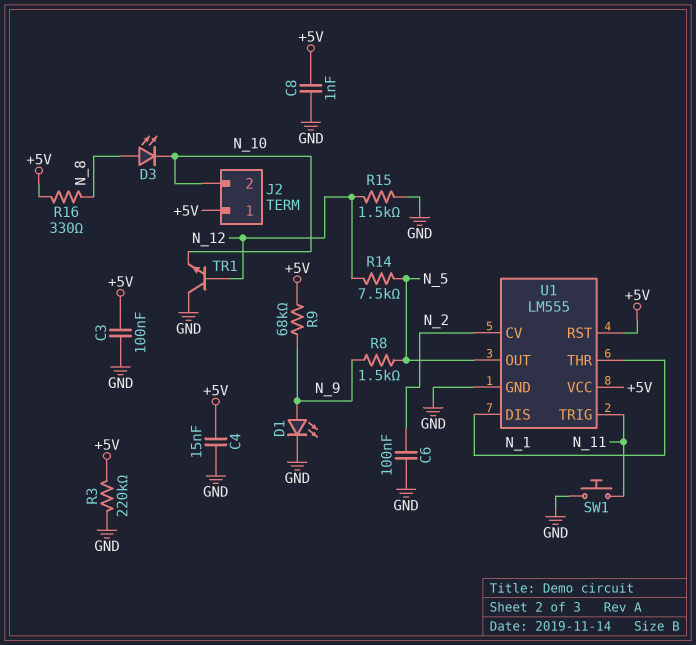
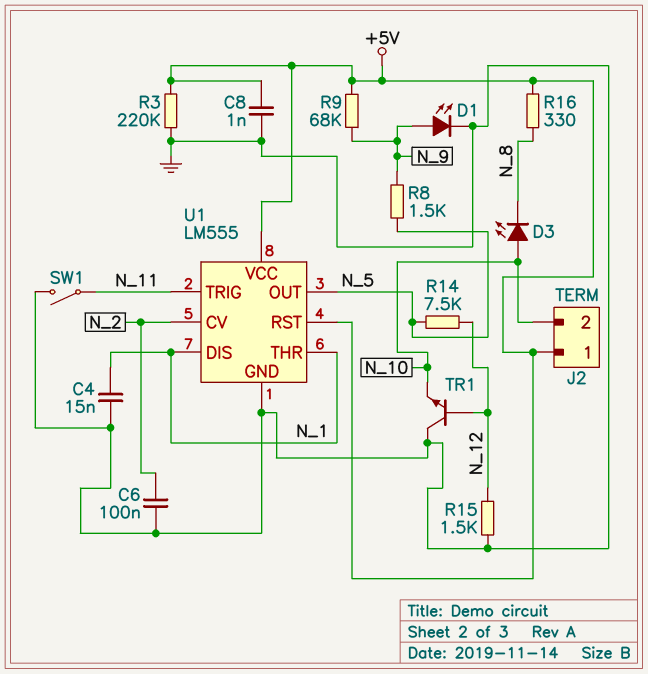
C3: 100nF (+5V, GND) -> none
C4: 15nF (+5V, GND) -> 15nF (GND, N_1)
D3: LED (A N_8, K N_10) -> LED (A N_10, K N_8)
SW1: button (GND, N_11) -> switch (GND, N_11)

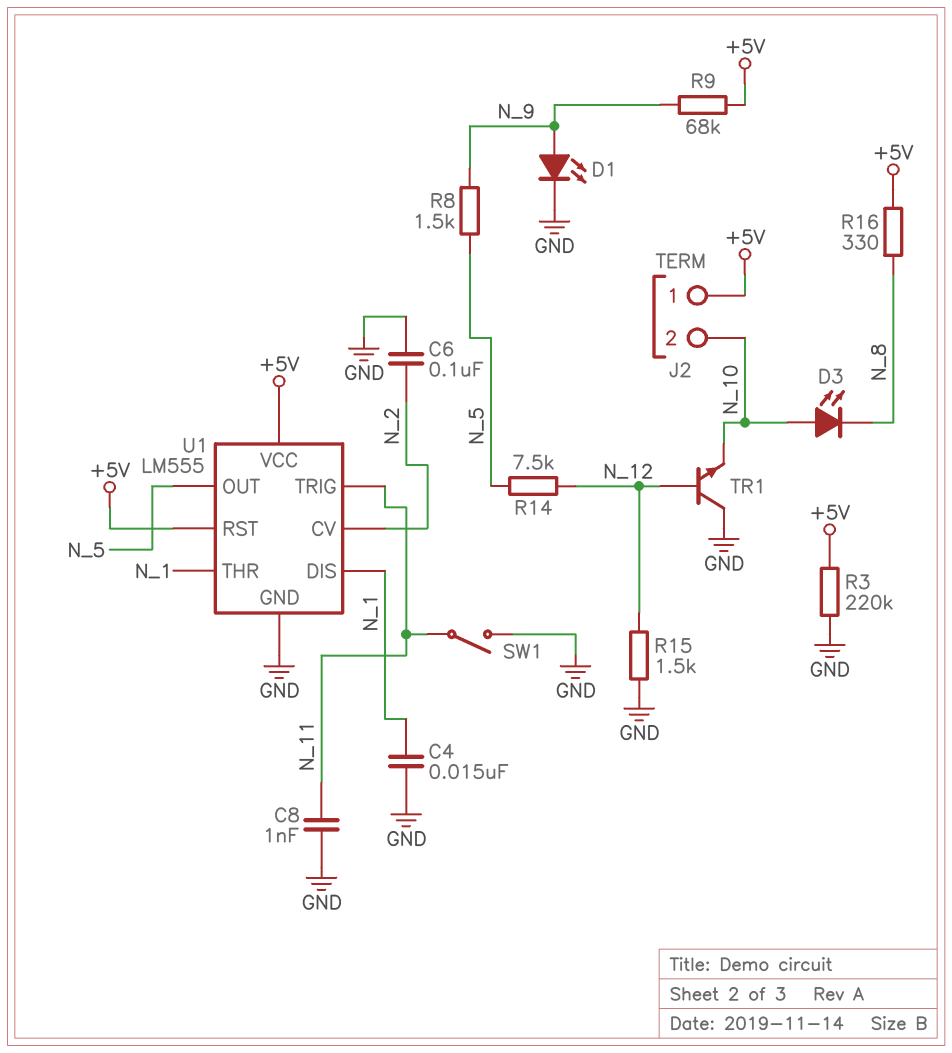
C8: 1nF (+5V, GND) -> 1nF (GND, N_11)

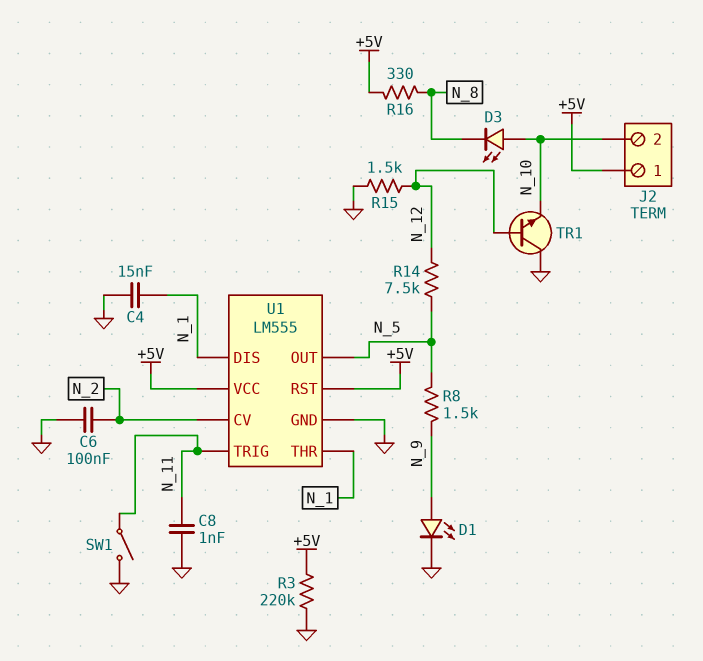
R9: 68k (+5V, N_9) -> none

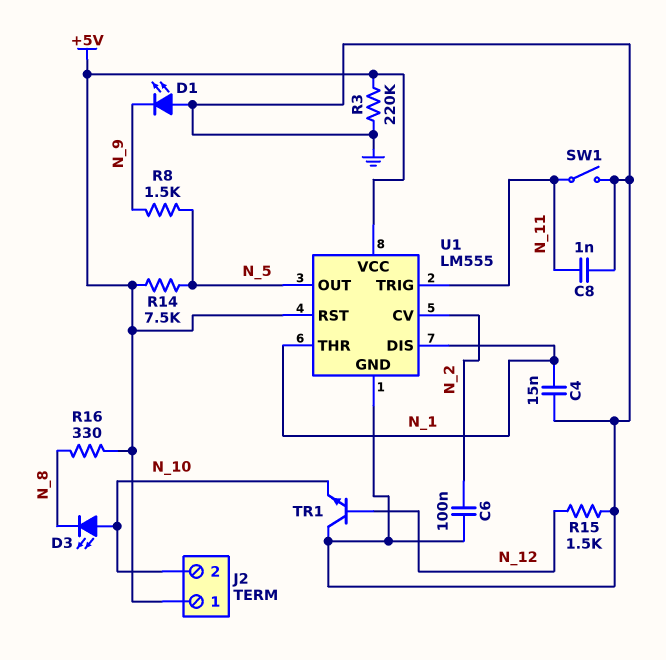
D1: LED (A N_9, K GND) -> LED (A GND, K N_9)
R14: 7.5k (N_5, N_12) -> 7.5k (+5V, N_5)

